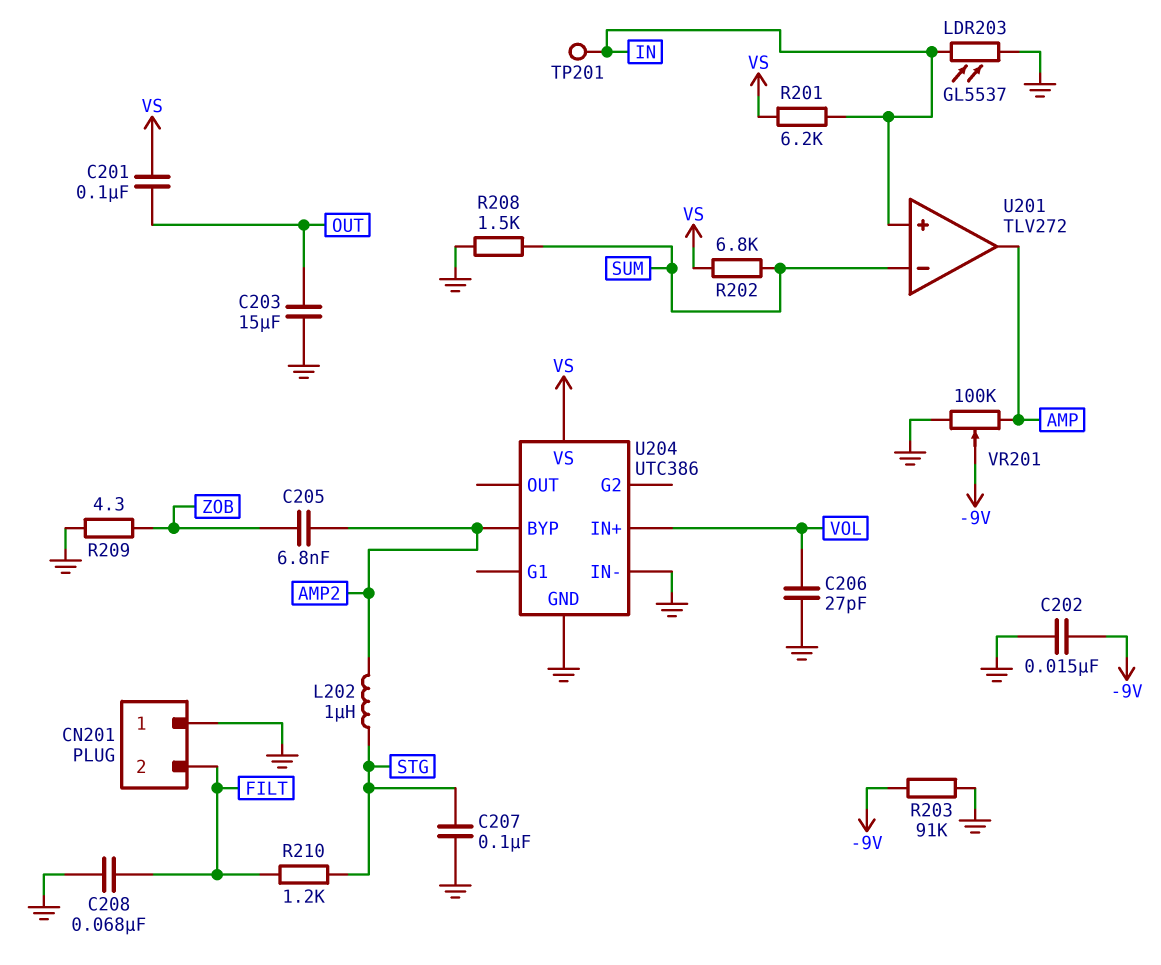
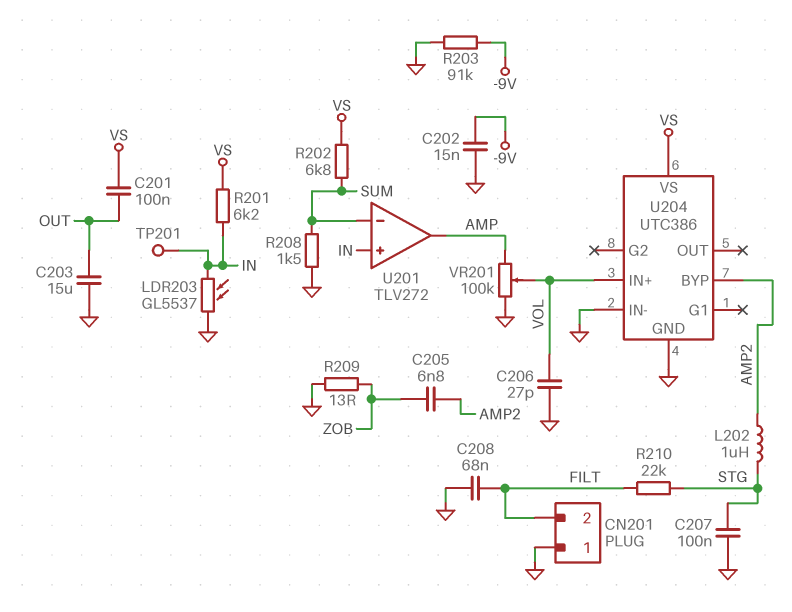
R209: 4.3 (GND, ZOB) -> 13 (GND, ZOB)
R210: 1.2k (FILT, STG) -> 22k (FILT, STG)
VR201: 100k (AMP, GND, wiper -9V) -> 100k (AMP, GND, wiper VOL)

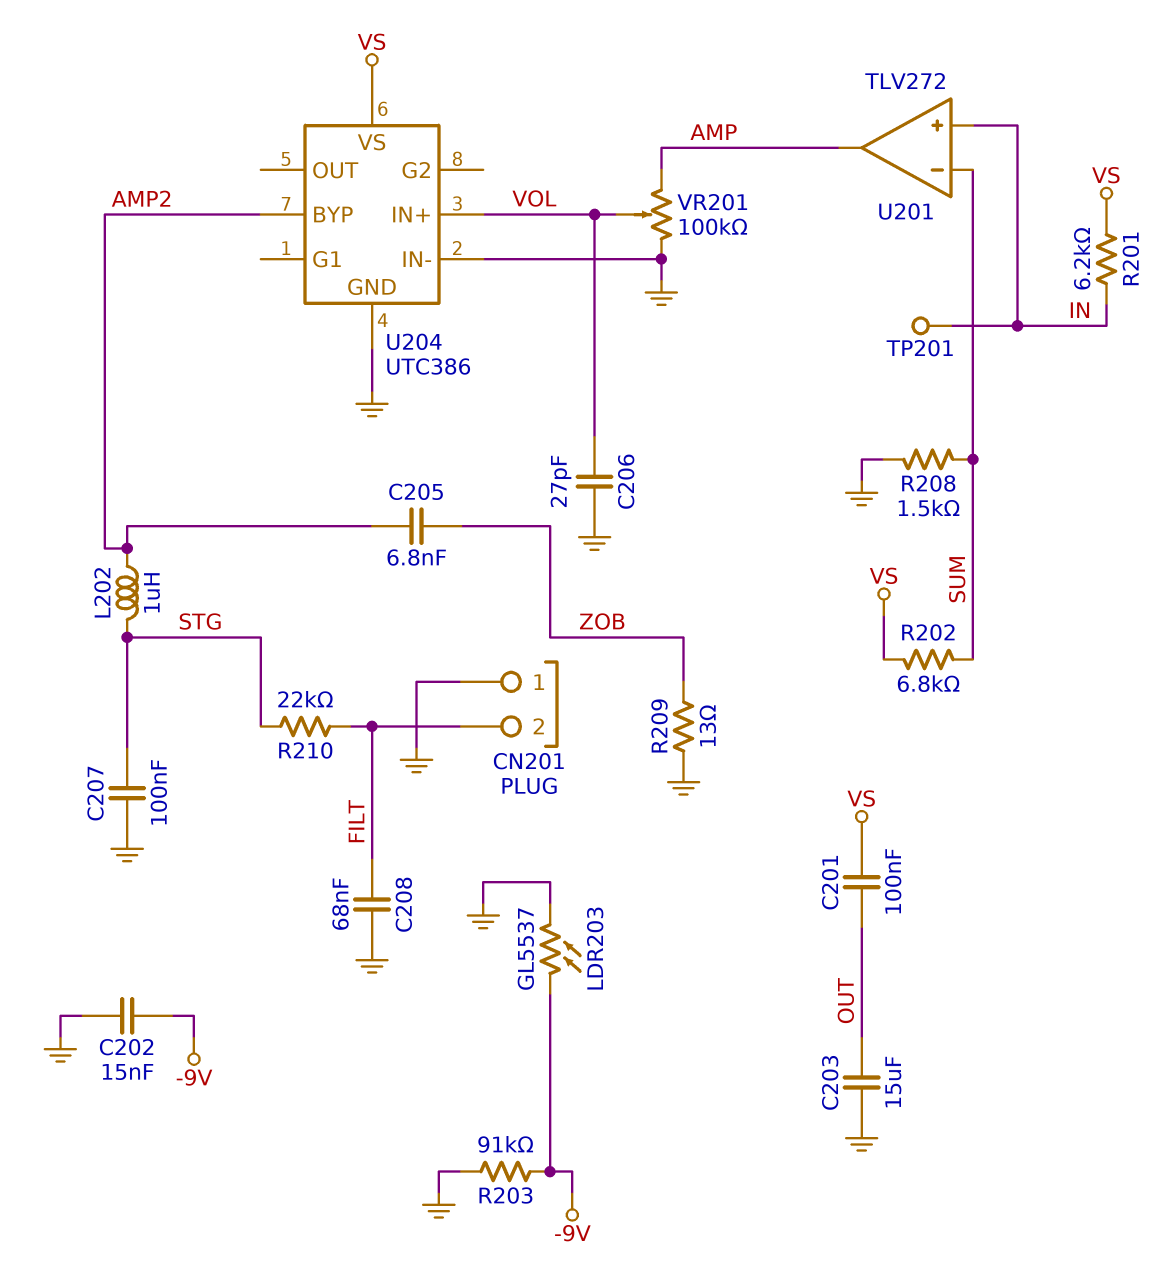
LDR203: GL5537 (GND, IN) -> GL5537 (-9V, GND)

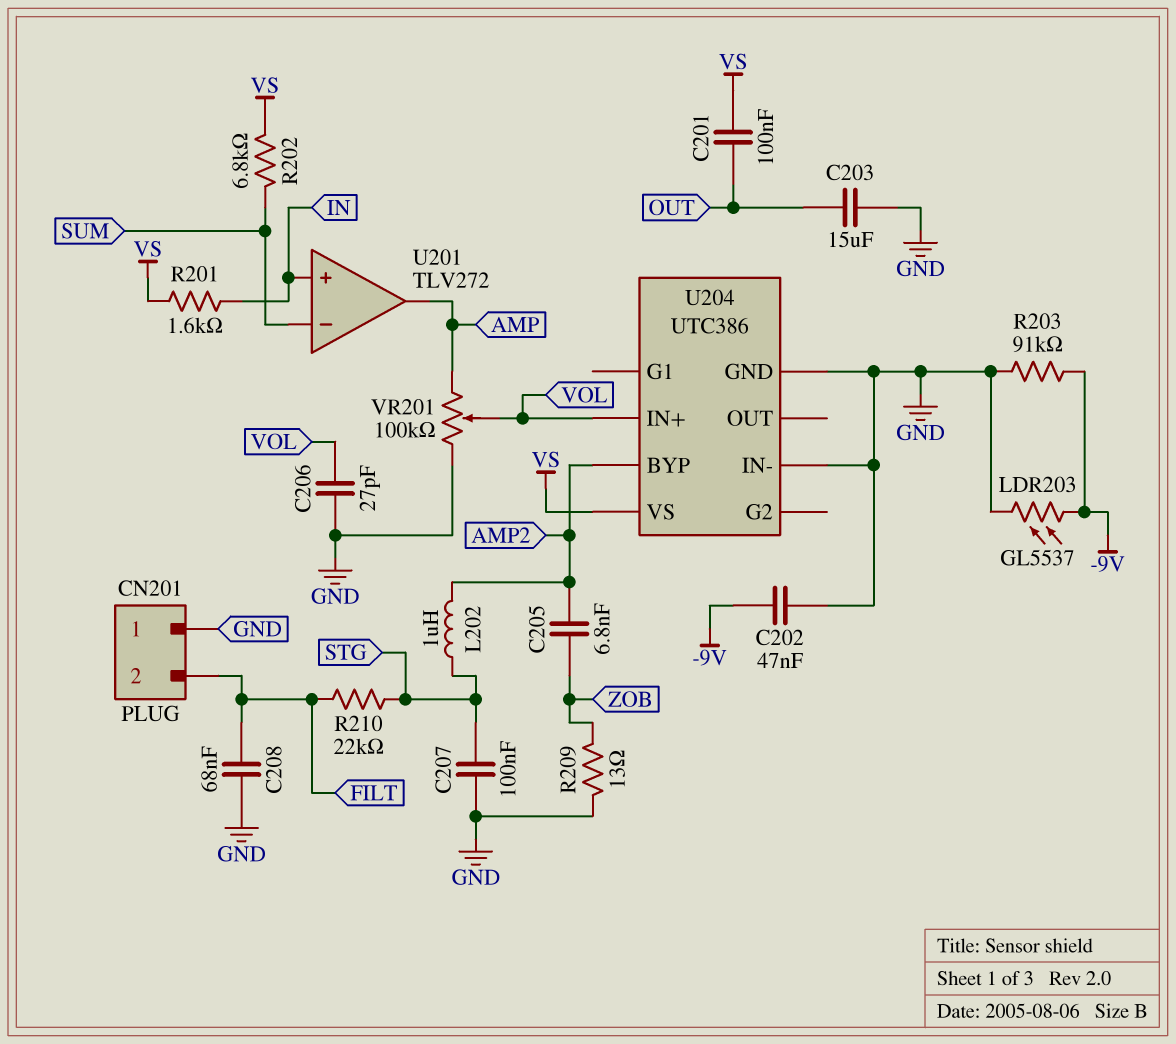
C202: 15nF (-9V, GND) -> 47nF (-9V, GND)
R201: 6.2k (IN, VS) -> 1.6k (IN, VS)
R208: 1.5k (GND, SUM) -> none
TP201: test point (IN) -> none

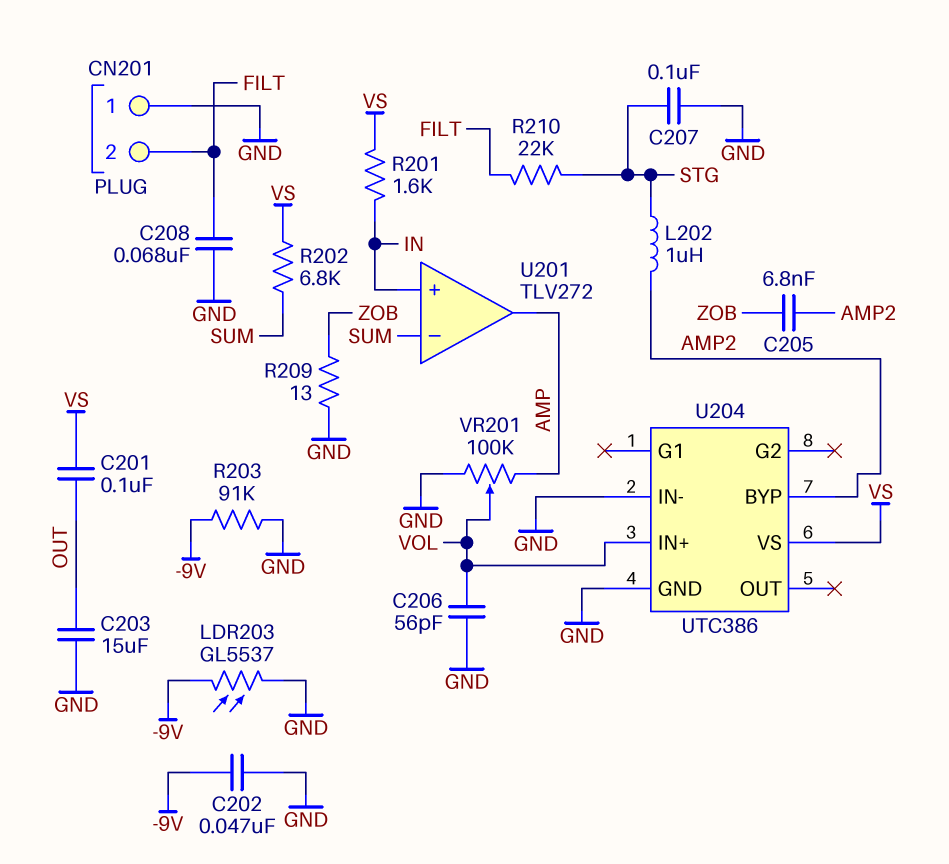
C206: 27pF (GND, VOL) -> 56pF (GND, VOL)

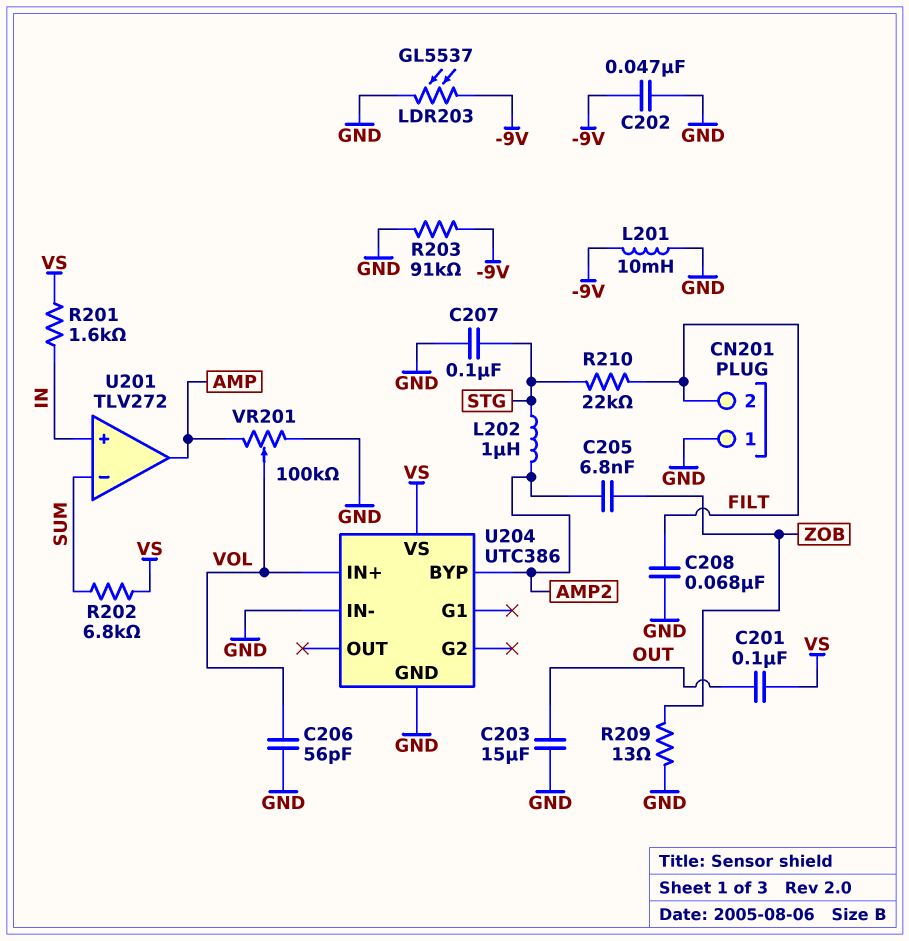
L201: none -> 10mH (-9V, GND)

